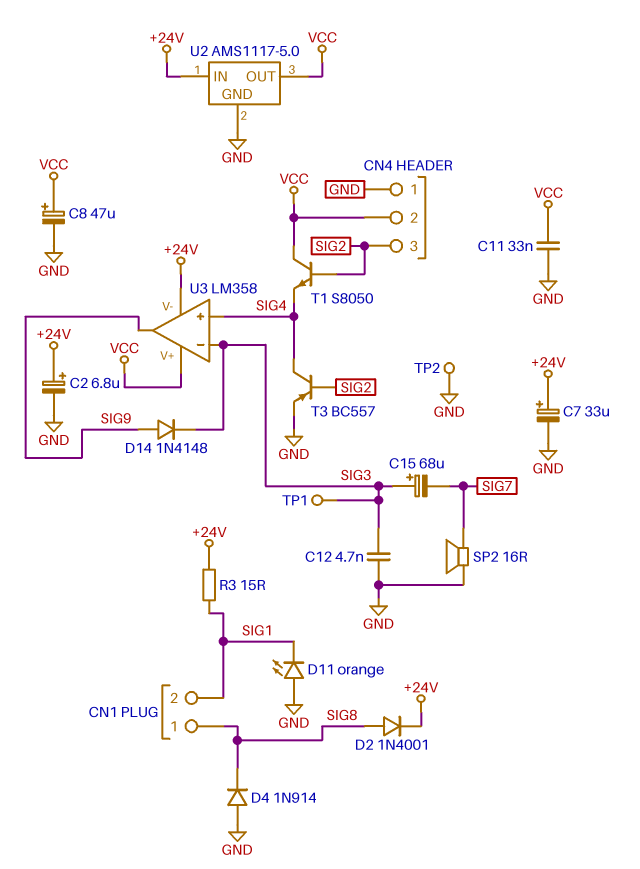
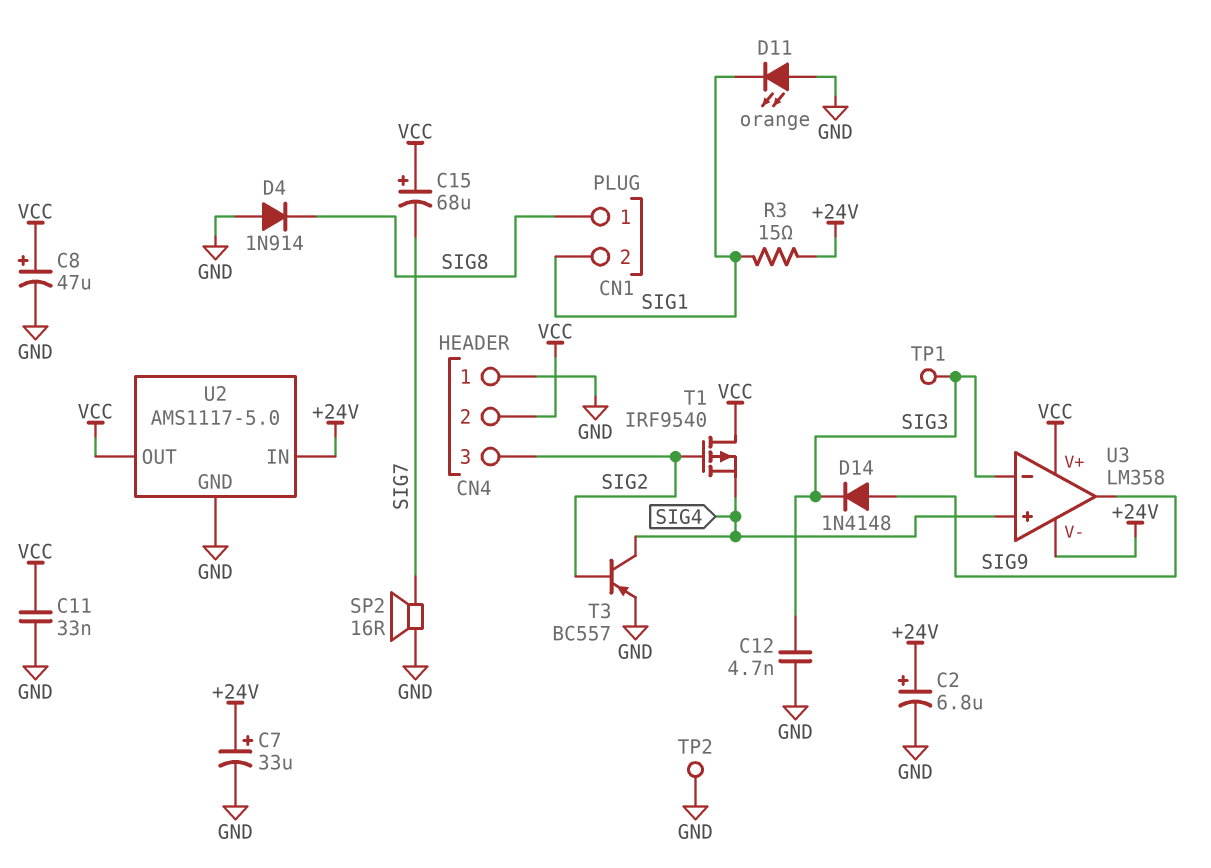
C15: 68uF (plus SIG3, minus SIG7) -> 68uF (plus VCC, minus SIG7)
D2: diode 1N4001 (A SIG8, K +24V) -> none
T1: NPN S8050 (B SIG2, C VCC, E SIG4) -> PMOS IRF9540 (G SIG2, D VCC, S SIG4)

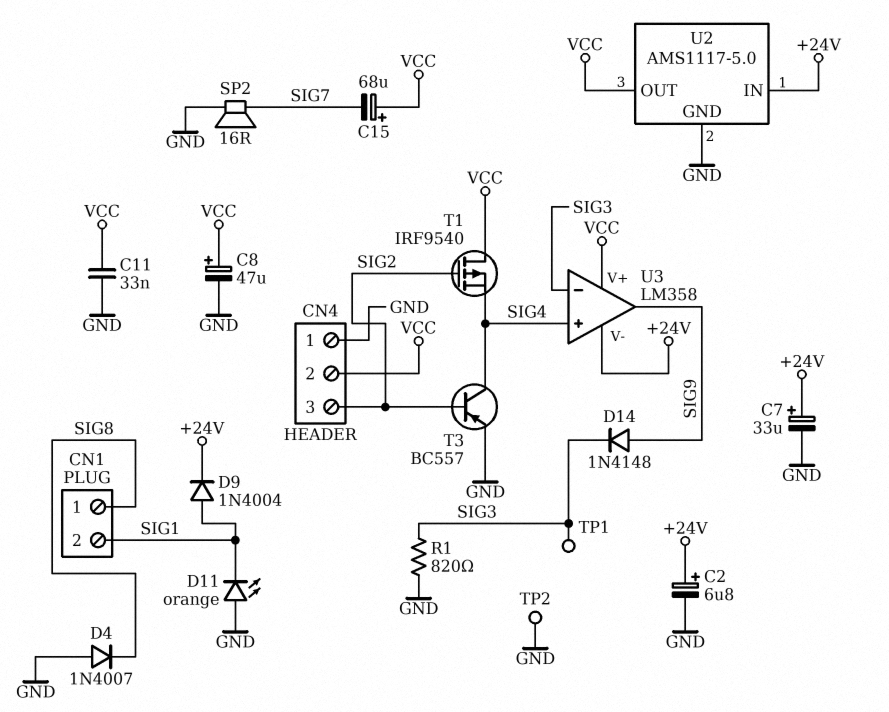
C12: 4.7nF (GND, SIG3) -> none
D4: diode 1N914 (A GND, K SIG8) -> diode 1N4007 (A GND, K SIG8)
D9: none -> diode 1N4004 (A SIG1, K +24V)
R1: none -> 820 (GND, SIG3)
R3: 15 (+24V, SIG1) -> none

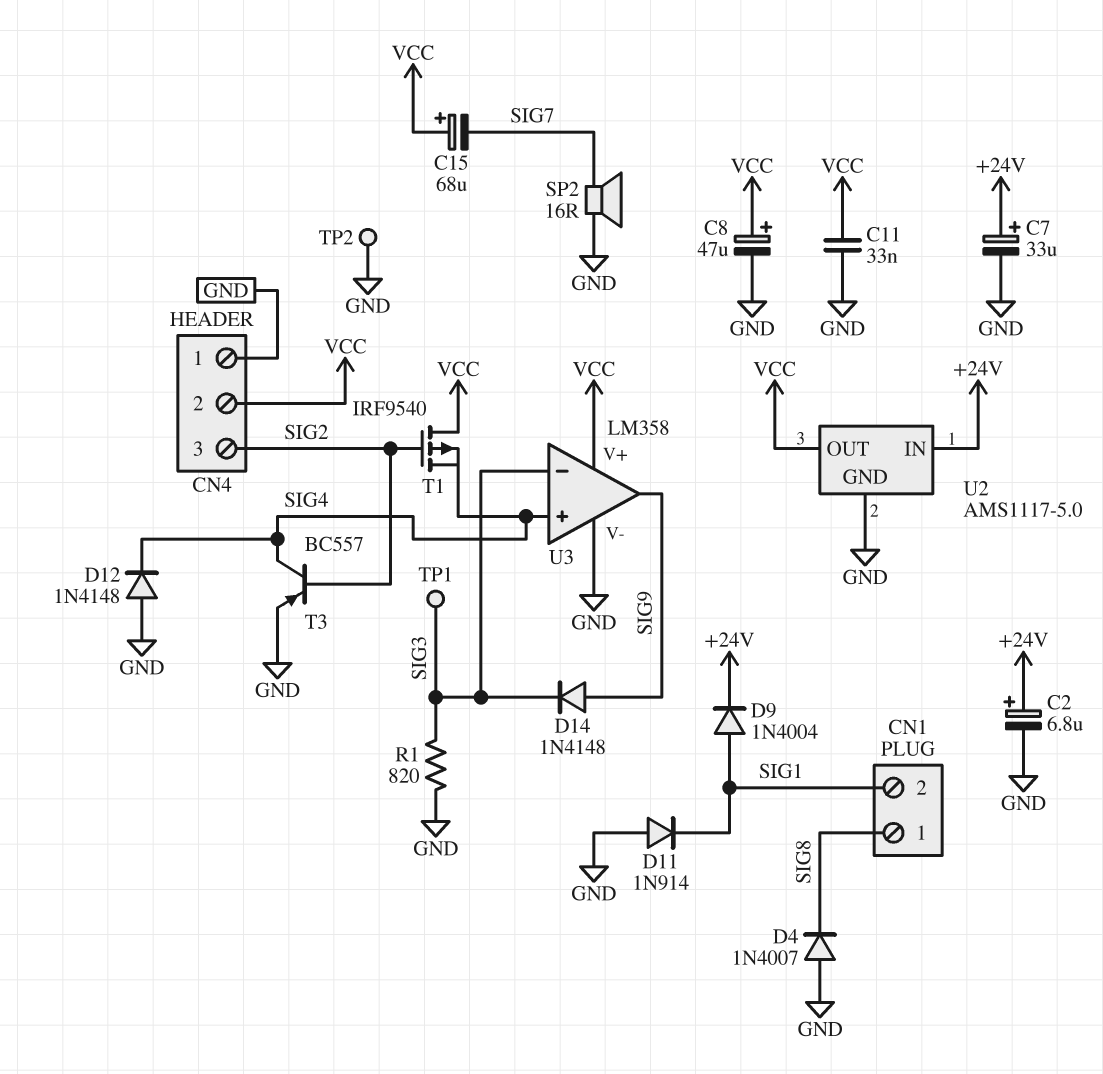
D11: LED orange (A GND, K SIG1) -> diode 1N914 (A GND, K SIG1)
D12: none -> diode 1N4148 (A GND, K SIG4)
U3 pin V-: +24V -> GND

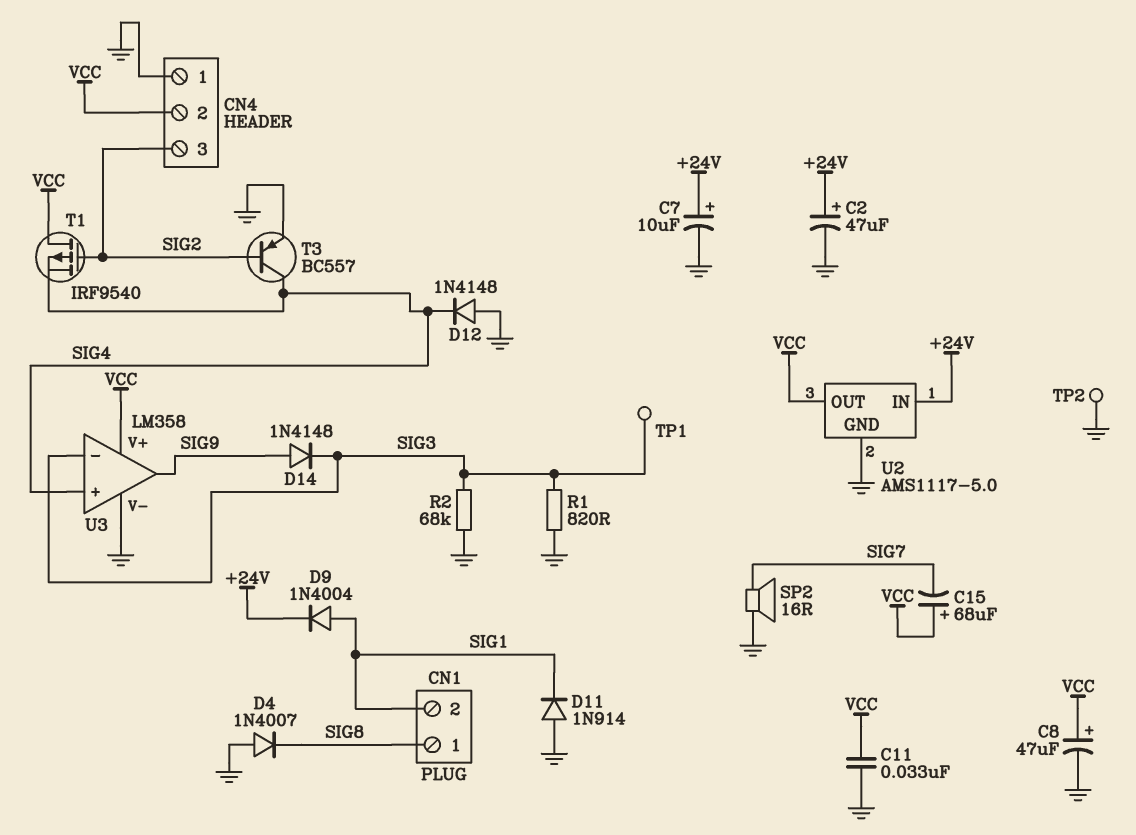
C2: 6.8uF (plus +24V, minus GND) -> 47uF (plus +24V, minus GND)
C7: 33uF (plus +24V, minus GND) -> 10uF (plus +24V, minus GND)
R2: none -> 68k (GND, SIG3)

